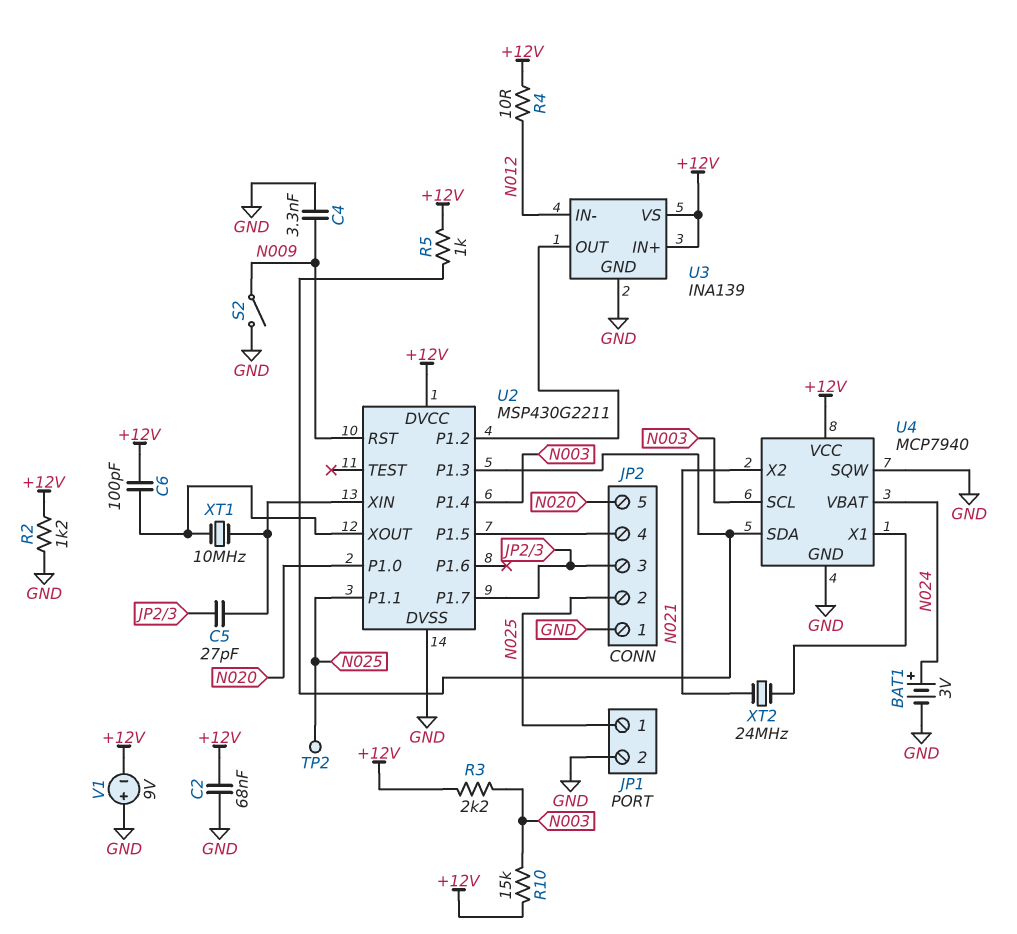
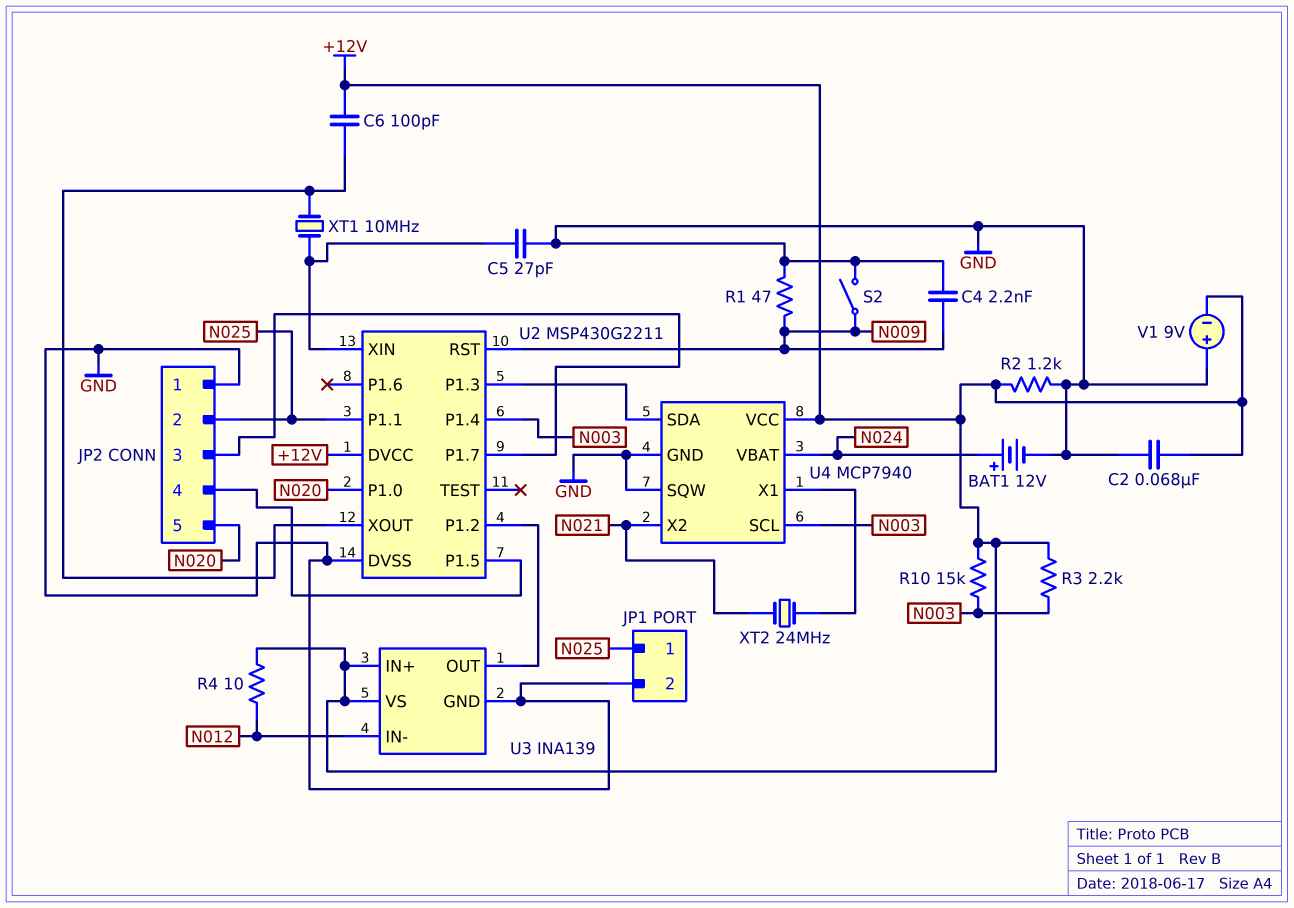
BAT1: 3V (plus N024, minus GND) -> 12V (plus N024, minus GND)
C4: 3.3nF (GND, N009) -> 2.2nF (GND, N009)
C5: 27pF (JP2/3, U2/XIN) -> 27pF (GND, U2/XIN)
R1: none -> 47 (GND, N009)
R5: 1k (+12V, U2/P1.3) -> none
TP2: test point (N025) -> none

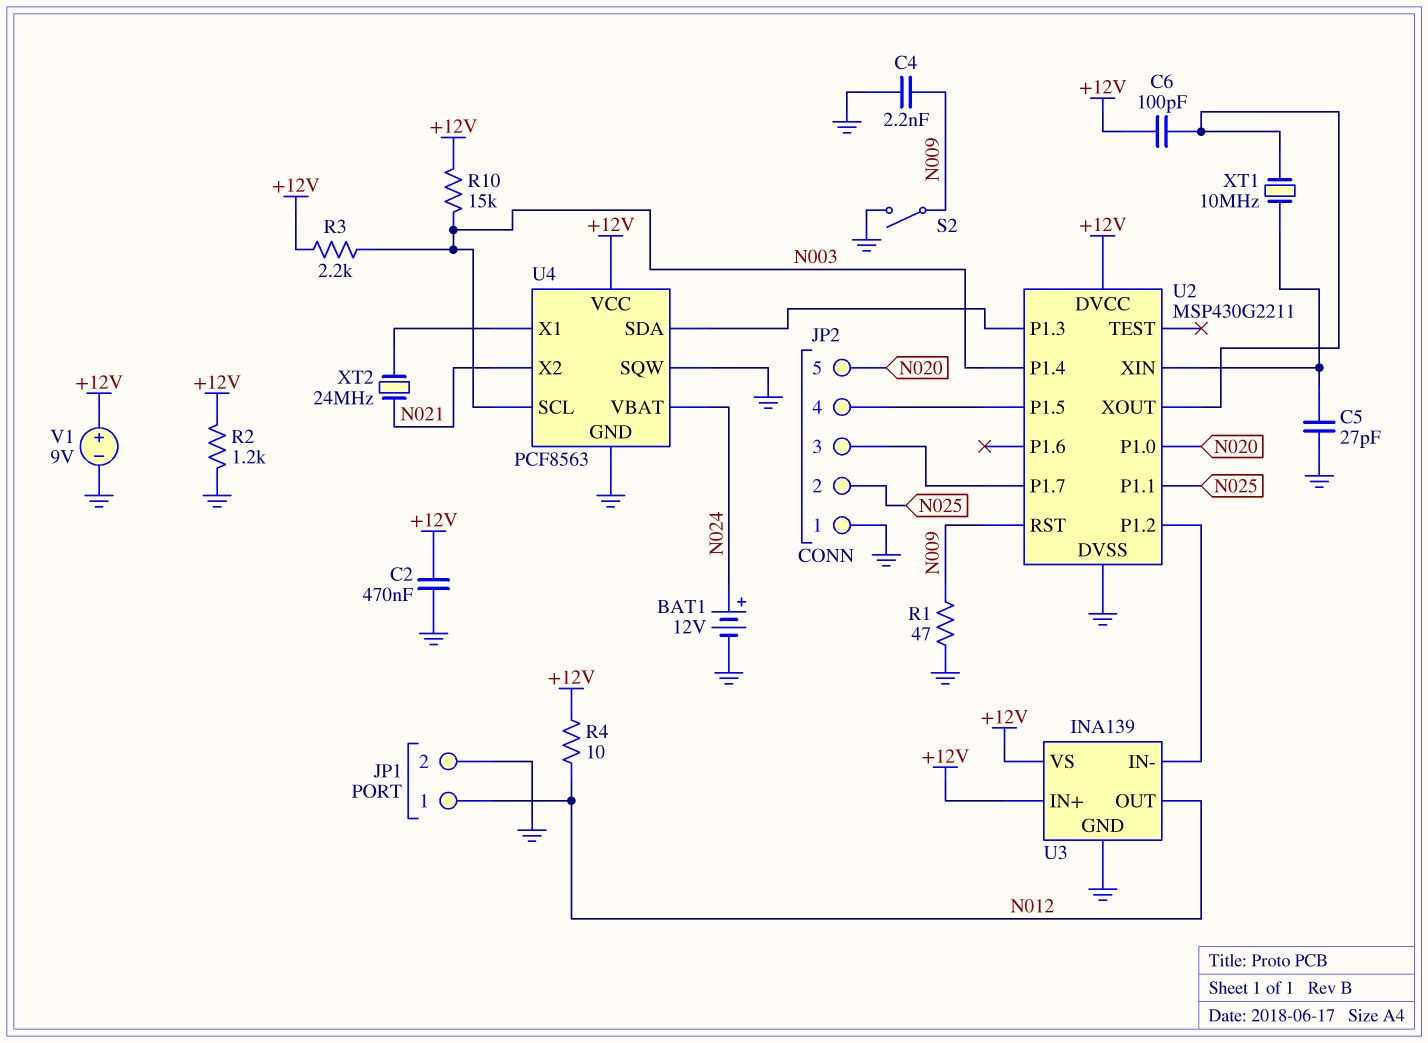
C2: 68nF (+12V, GND) -> 470nF (+12V, GND)
JP1 pin 1: N025 -> N012
U3 pin IN-: N012 -> U2/P1.2
U3 pin OUT: U2/P1.2 -> N012
U4: MCP7940 -> PCF8563
V1: 9V (plus GND, minus +12V) -> 9V (plus +12V, minus GND)

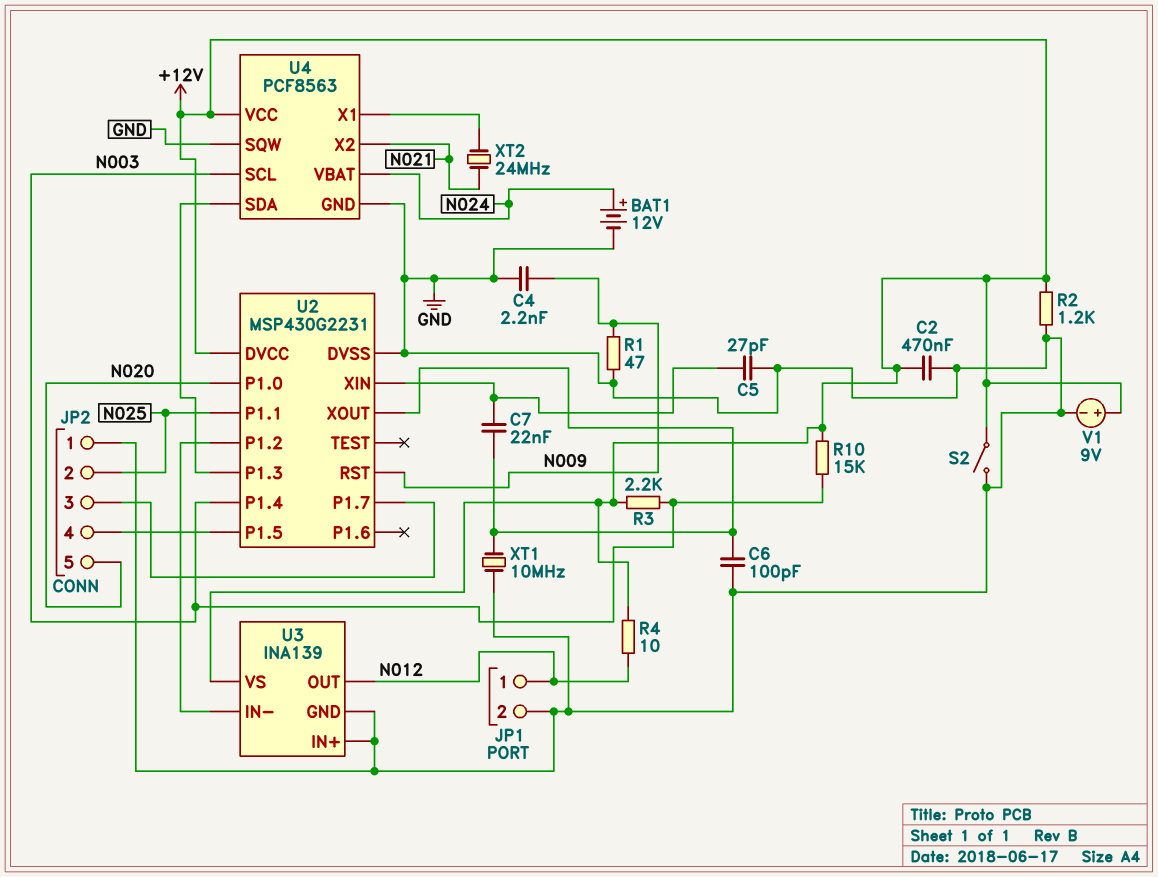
C6: 100pF (+12V, U2/XOUT) -> 100pF (GND, U2/XOUT)
C7: none -> 22nF (U2/XIN, U2/XOUT)
S2: switch (GND, N009) -> switch (+12V, GND)
U2: MSP430G2211 -> MSP430G2231
U3 pin IN+: +12V -> GND
XT1: 10MHz (U2/XIN, U2/XOUT) -> 10MHz (GND, U2/XOUT)

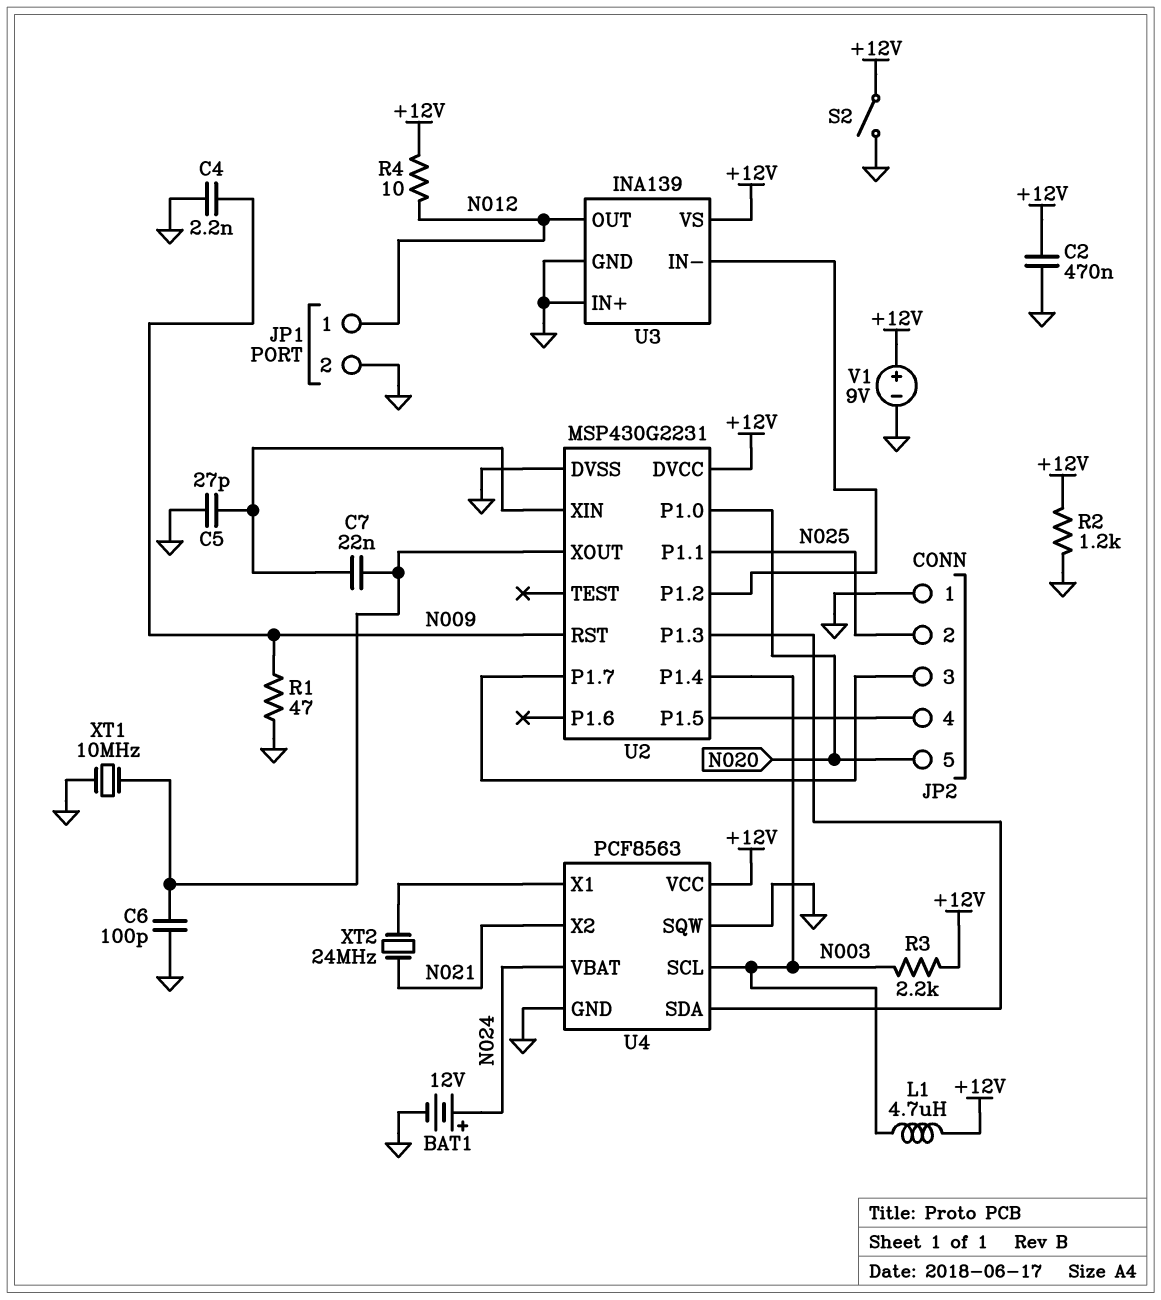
L1: none -> 4.7uH (+12V, N003)
R10: 15k (+12V, N003) -> none

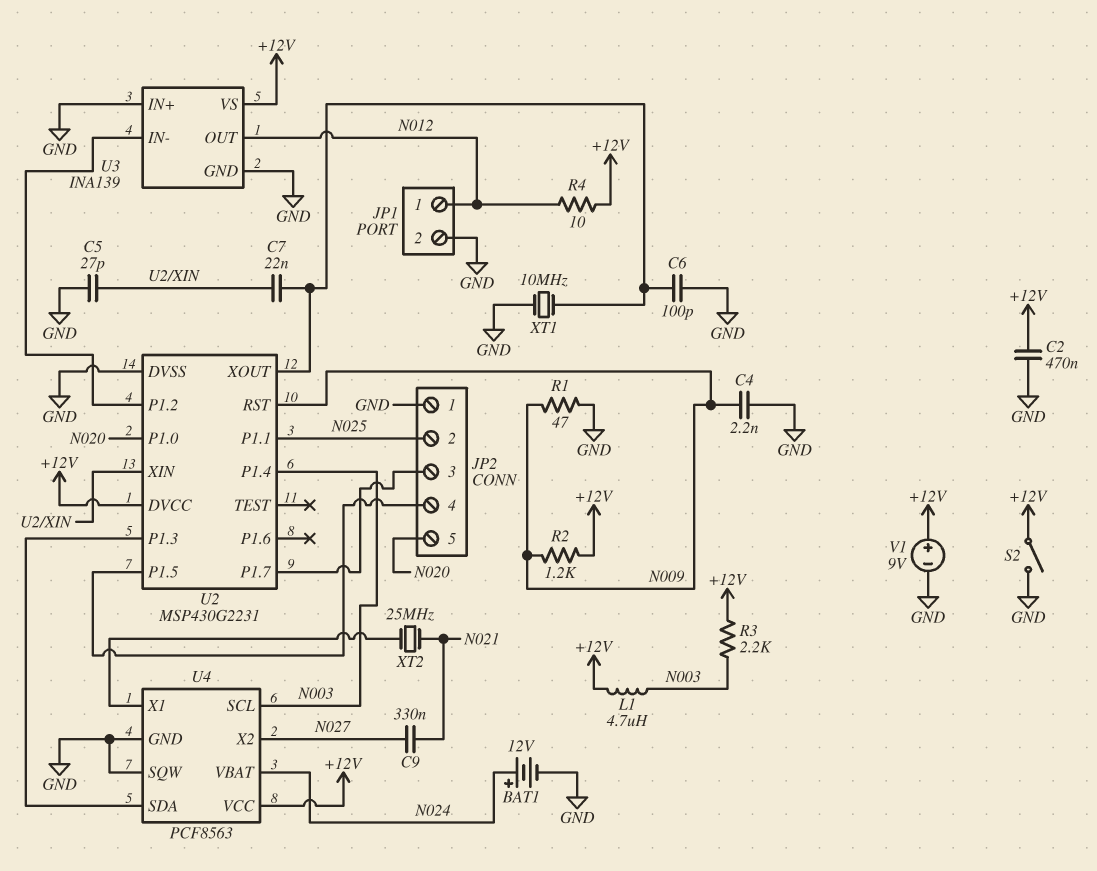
C9: none -> 330nF (N021, N027)
R2: 1.2k (+12V, GND) -> 1.2k (+12V, N009)
U4 pin X2: N021 -> N027
XT2: 24MHz (N021, U4/X1) -> 25MHz (N021, U4/X1)

